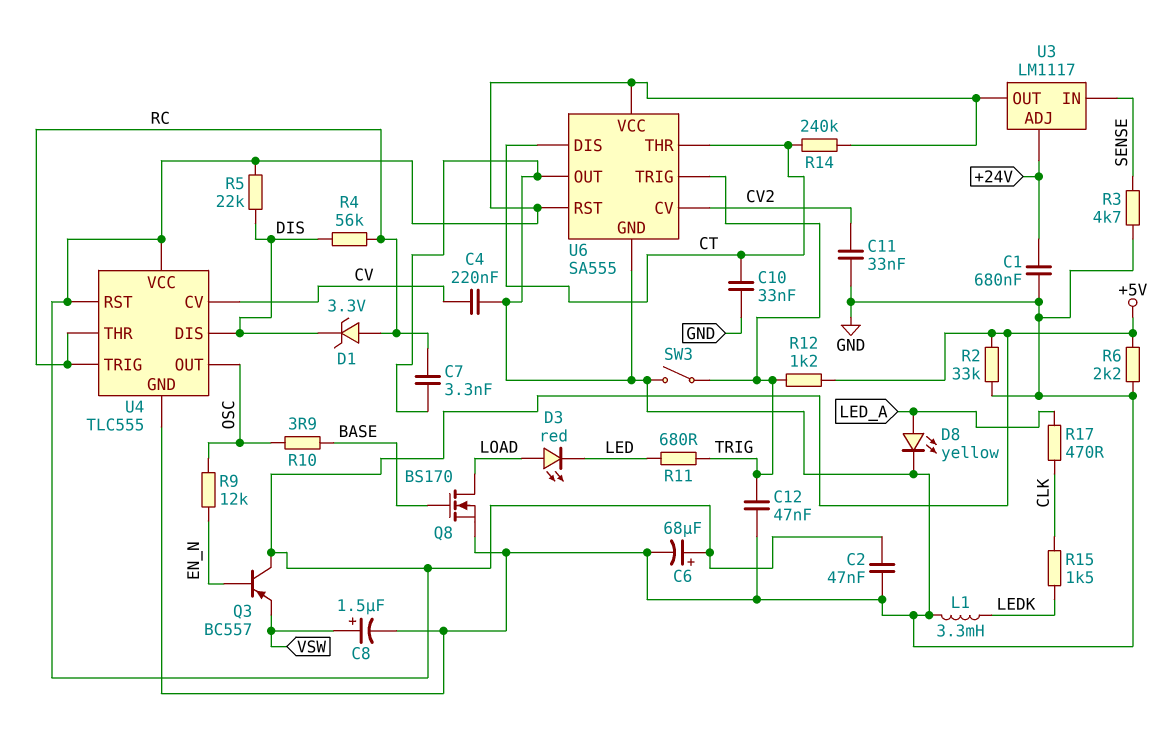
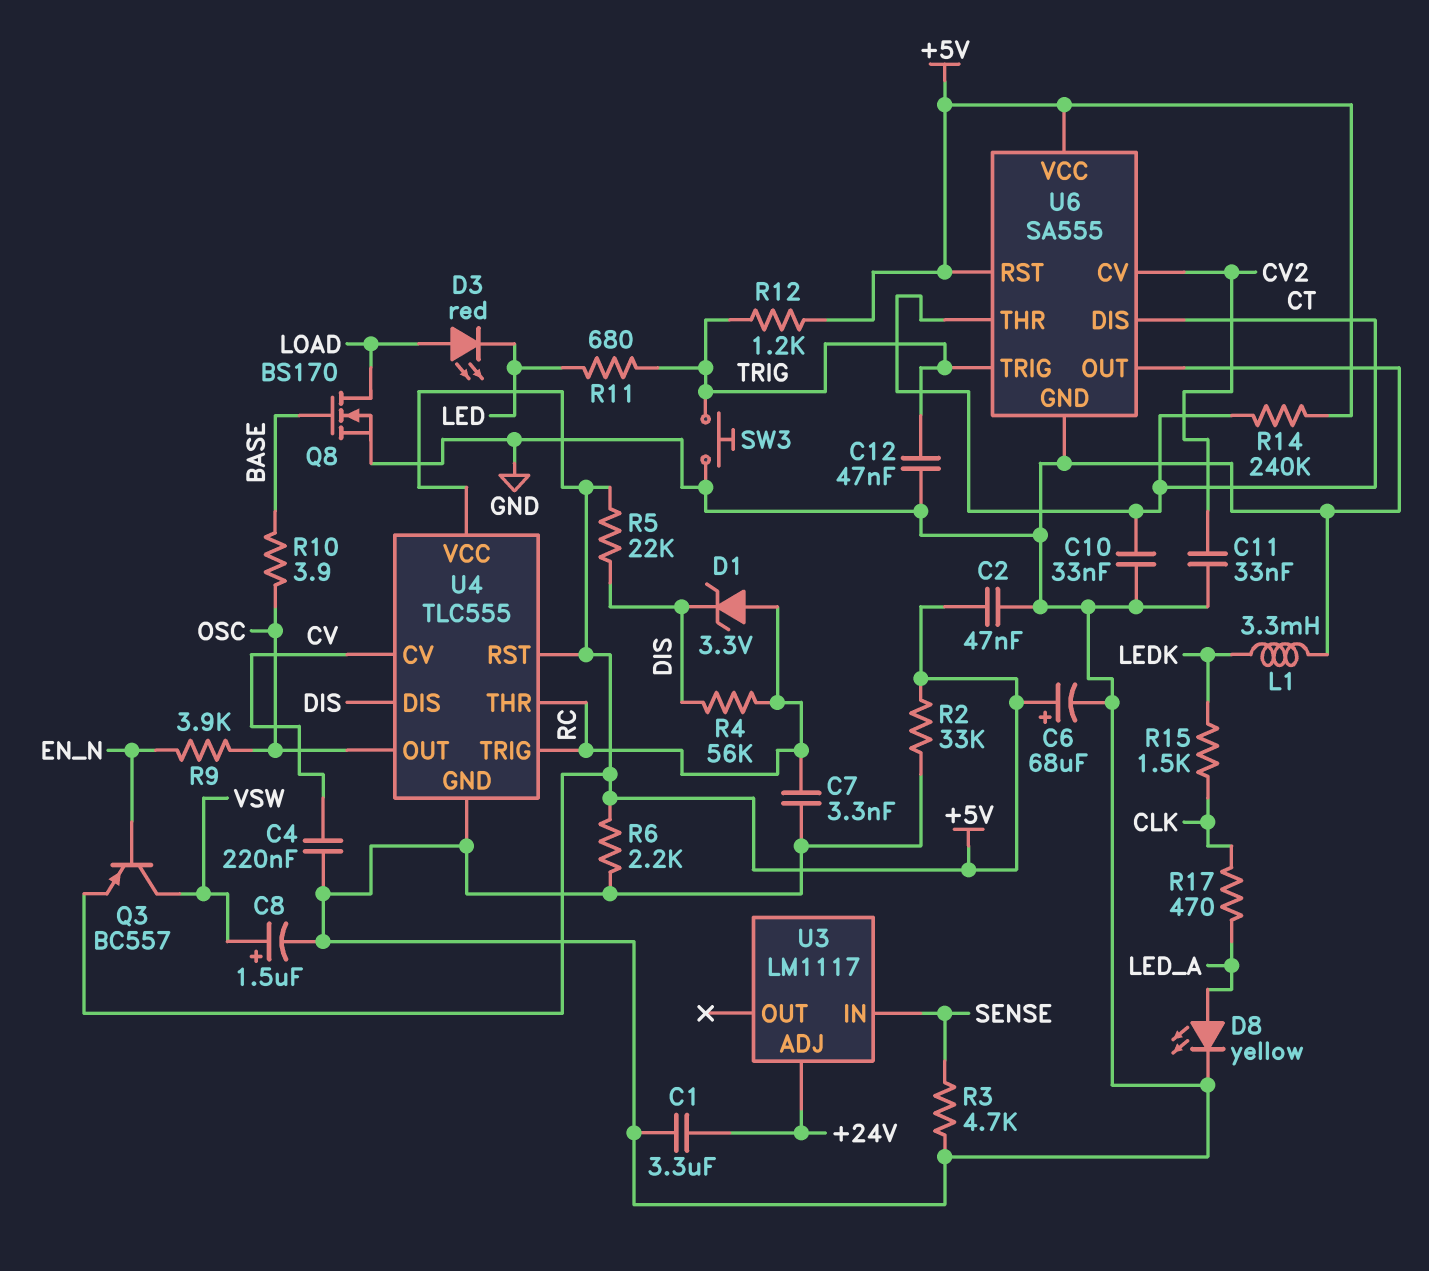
C1: 680nF (+24V, GND) -> 3.3uF (+24V, GND)
Q3: PNP BC557 (B EN_N, C +5V, E VSW) -> PNP BC557 (B EN_N, C VSW, E +5V)
R9: 12k (EN_N, OSC) -> 3.9k (EN_N, OSC)
SW3: switch (GND, TRIG) -> button (GND, TRIG)
U3 pin OUT: +5V -> none

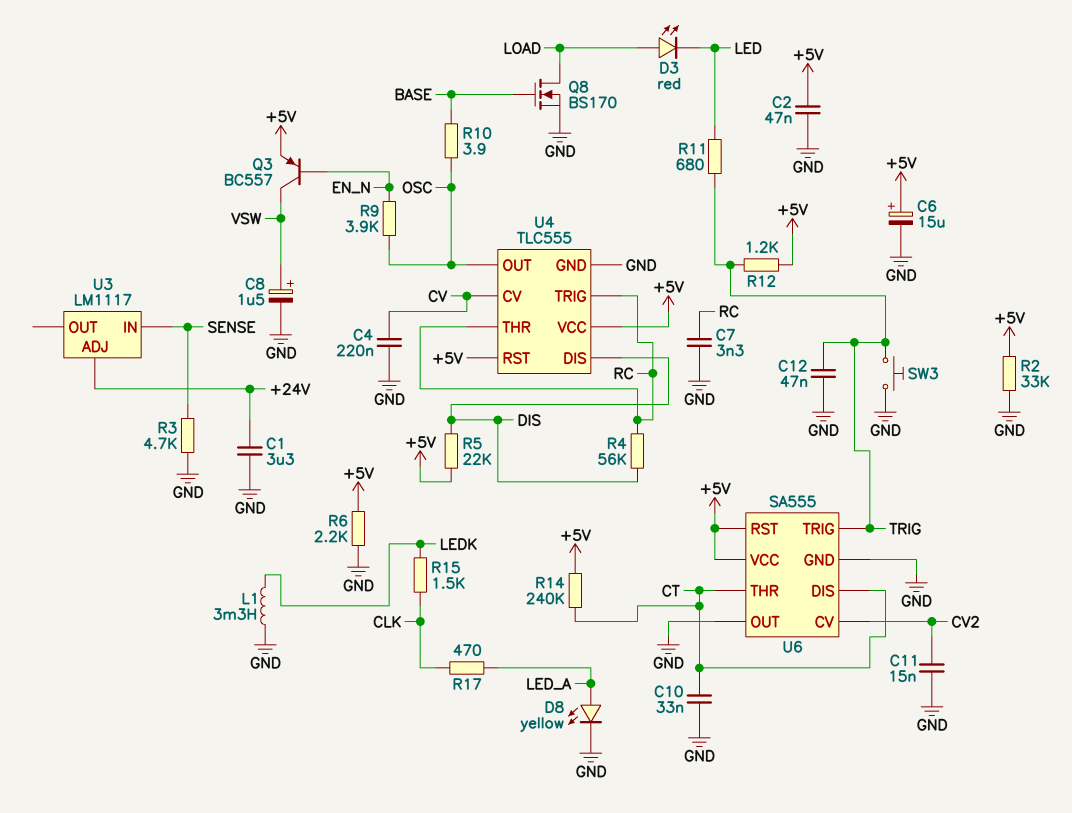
C6: 68uF (plus +5V, minus GND) -> 15uF (plus +5V, minus GND)
C11: 33nF (CV2, GND) -> 15nF (CV2, GND)
D1: zener 3.3V (A RC, K DIS) -> none

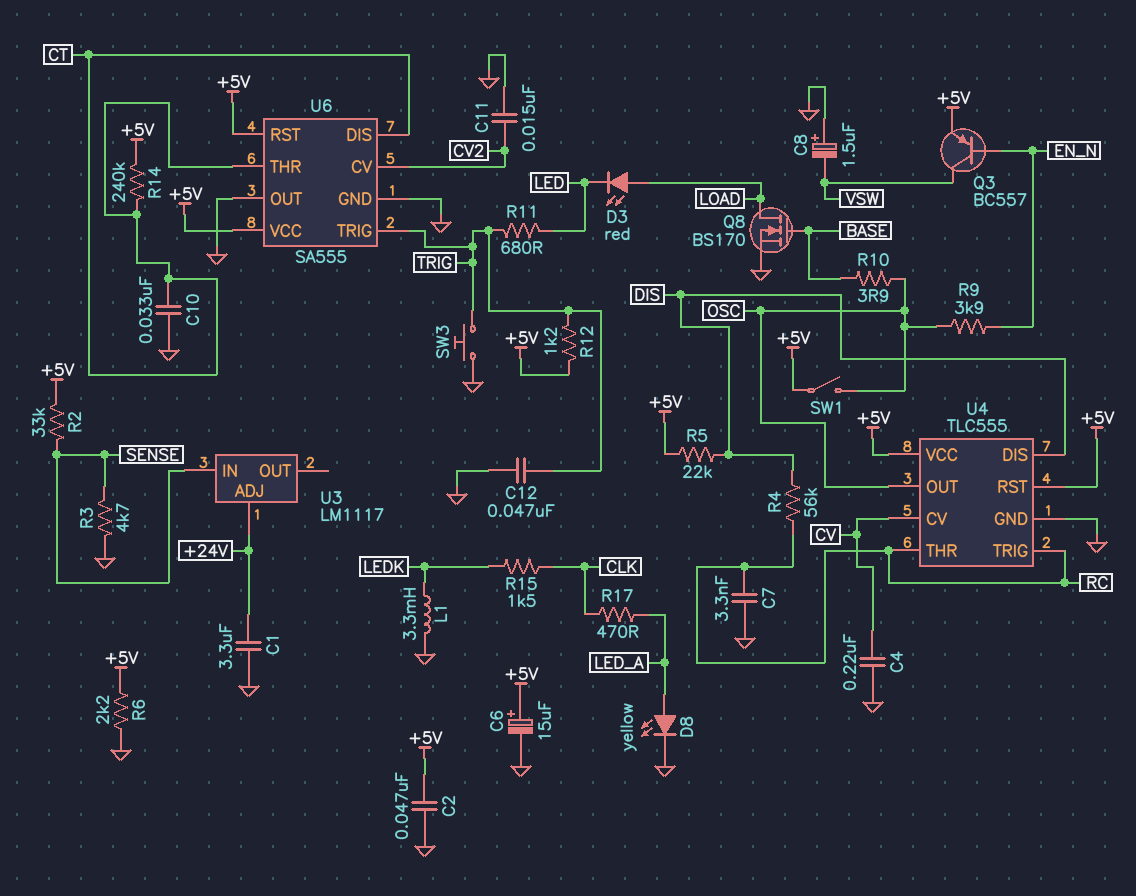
C8: 1.5uF (plus VSW, minus GND) -> 1.5uF (plus GND, minus VSW)
R2: 33k (+5V, GND) -> 33k (+5V, SENSE)
SW1: none -> switch (+5V, OSC)

